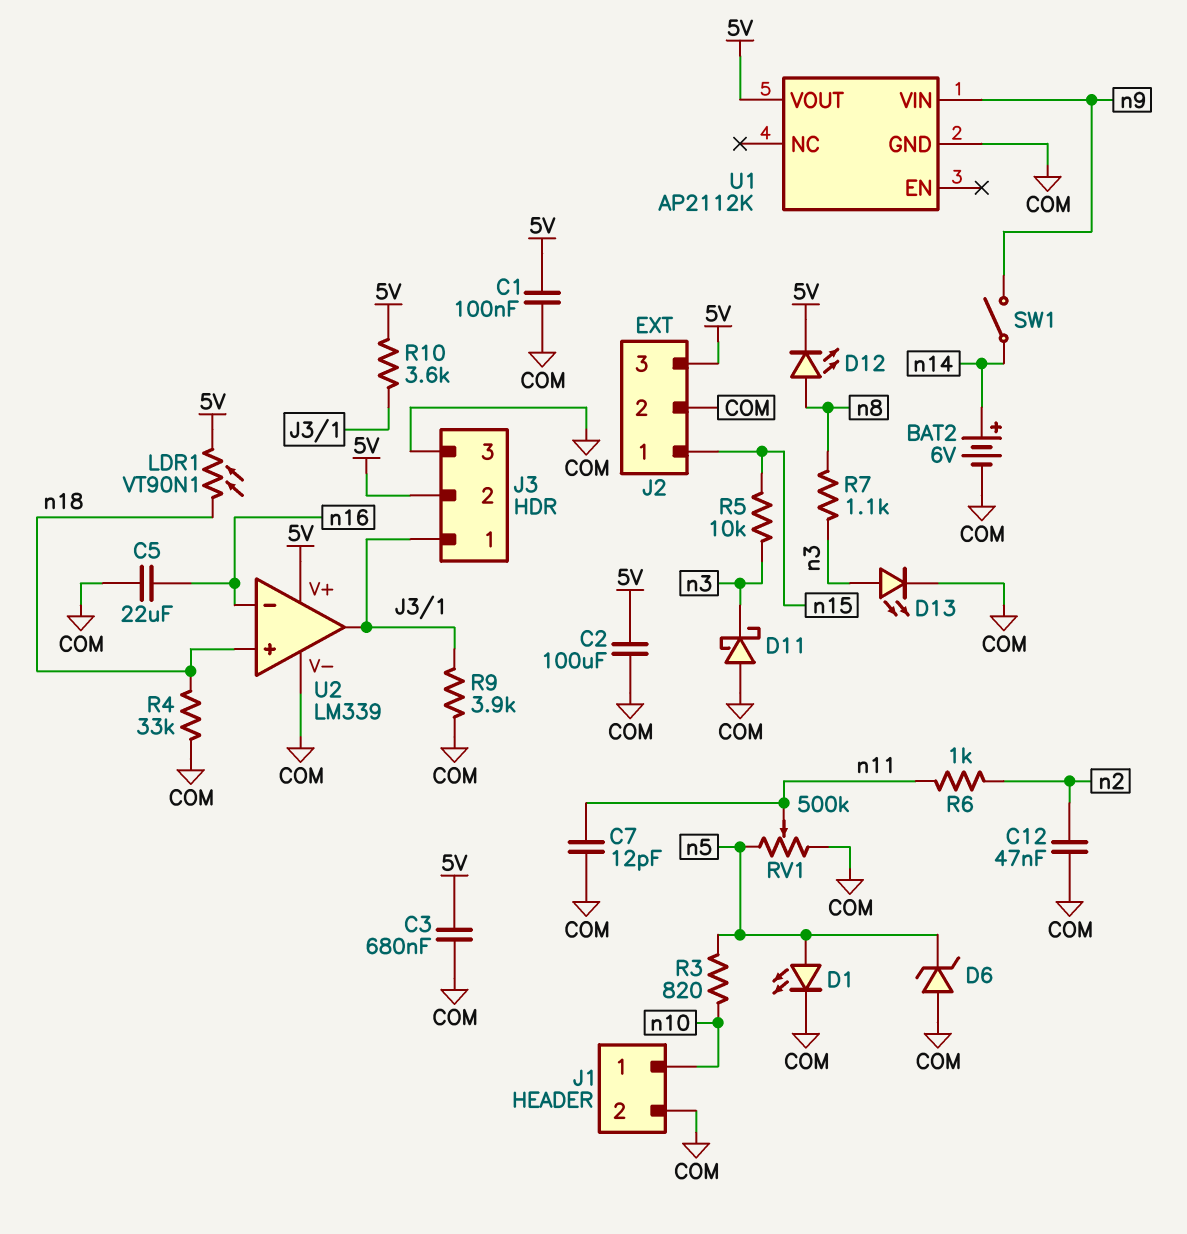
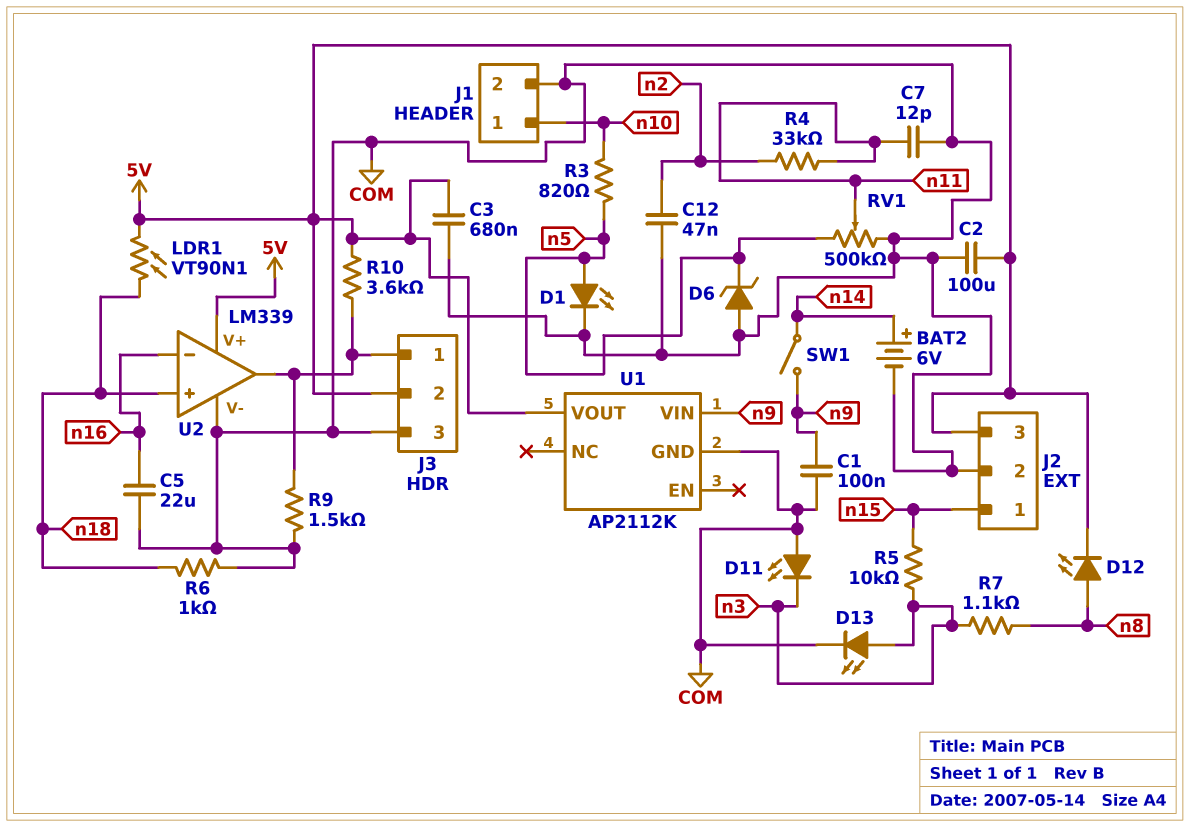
C1: 100nF (5V, COM) -> 100nF (COM, n9)
D11: schottky (A COM, K n3) -> LED (A COM, K n3)
R4: 33k (COM, n18) -> 33k (n2, n11)
R6: 1k (n2, n11) -> 1k (COM, n18)
R9: 3.9k (COM, J3/1) -> 1.5k (COM, J3/1)

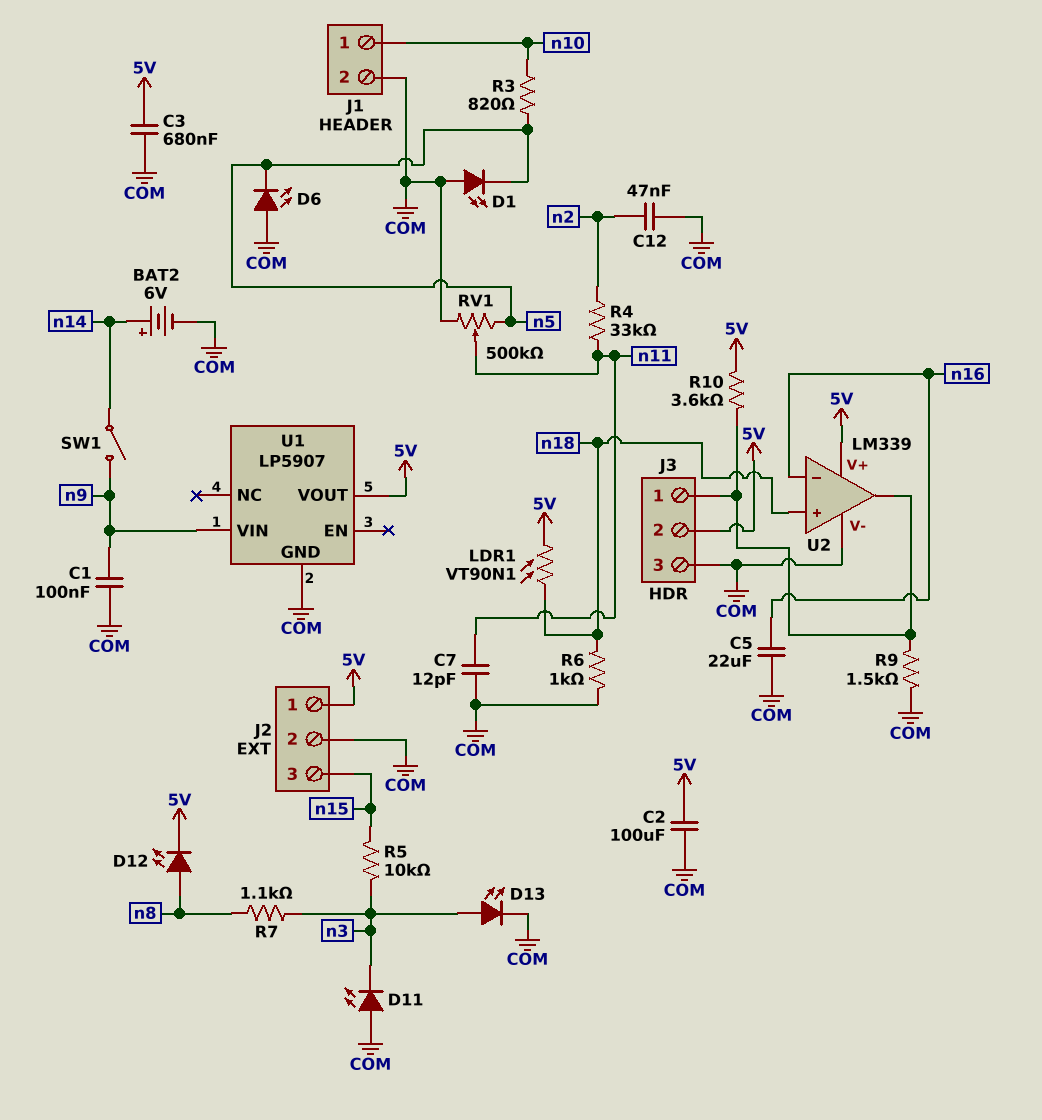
D1: LED (A n5, K COM) -> LED (A COM, K n5)
D6: zener (A COM, K n5) -> LED (A COM, K n5)
J2 pin 1: n15 -> 5V
J2 pin 3: 5V -> n15
U1: AP2112K -> LP5907

